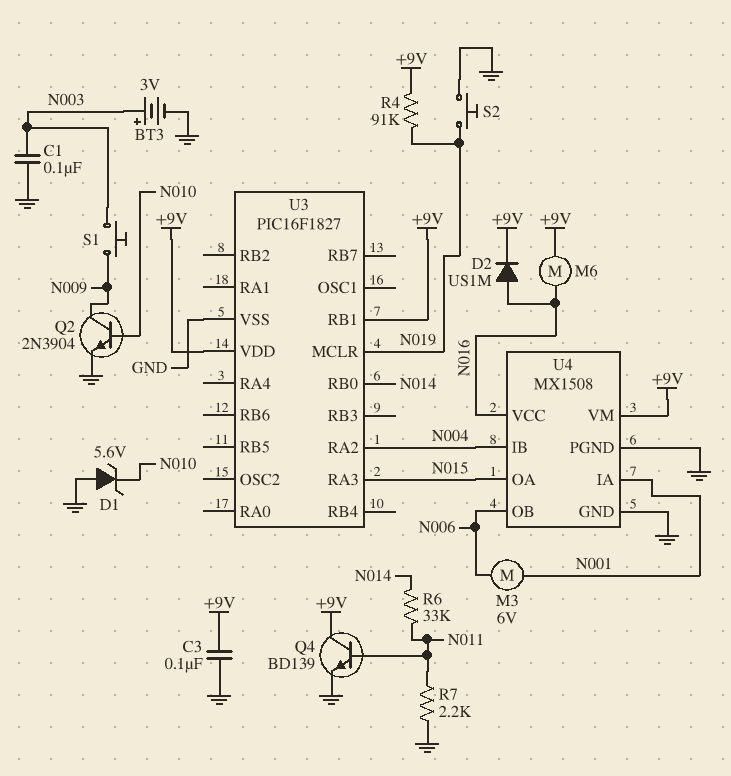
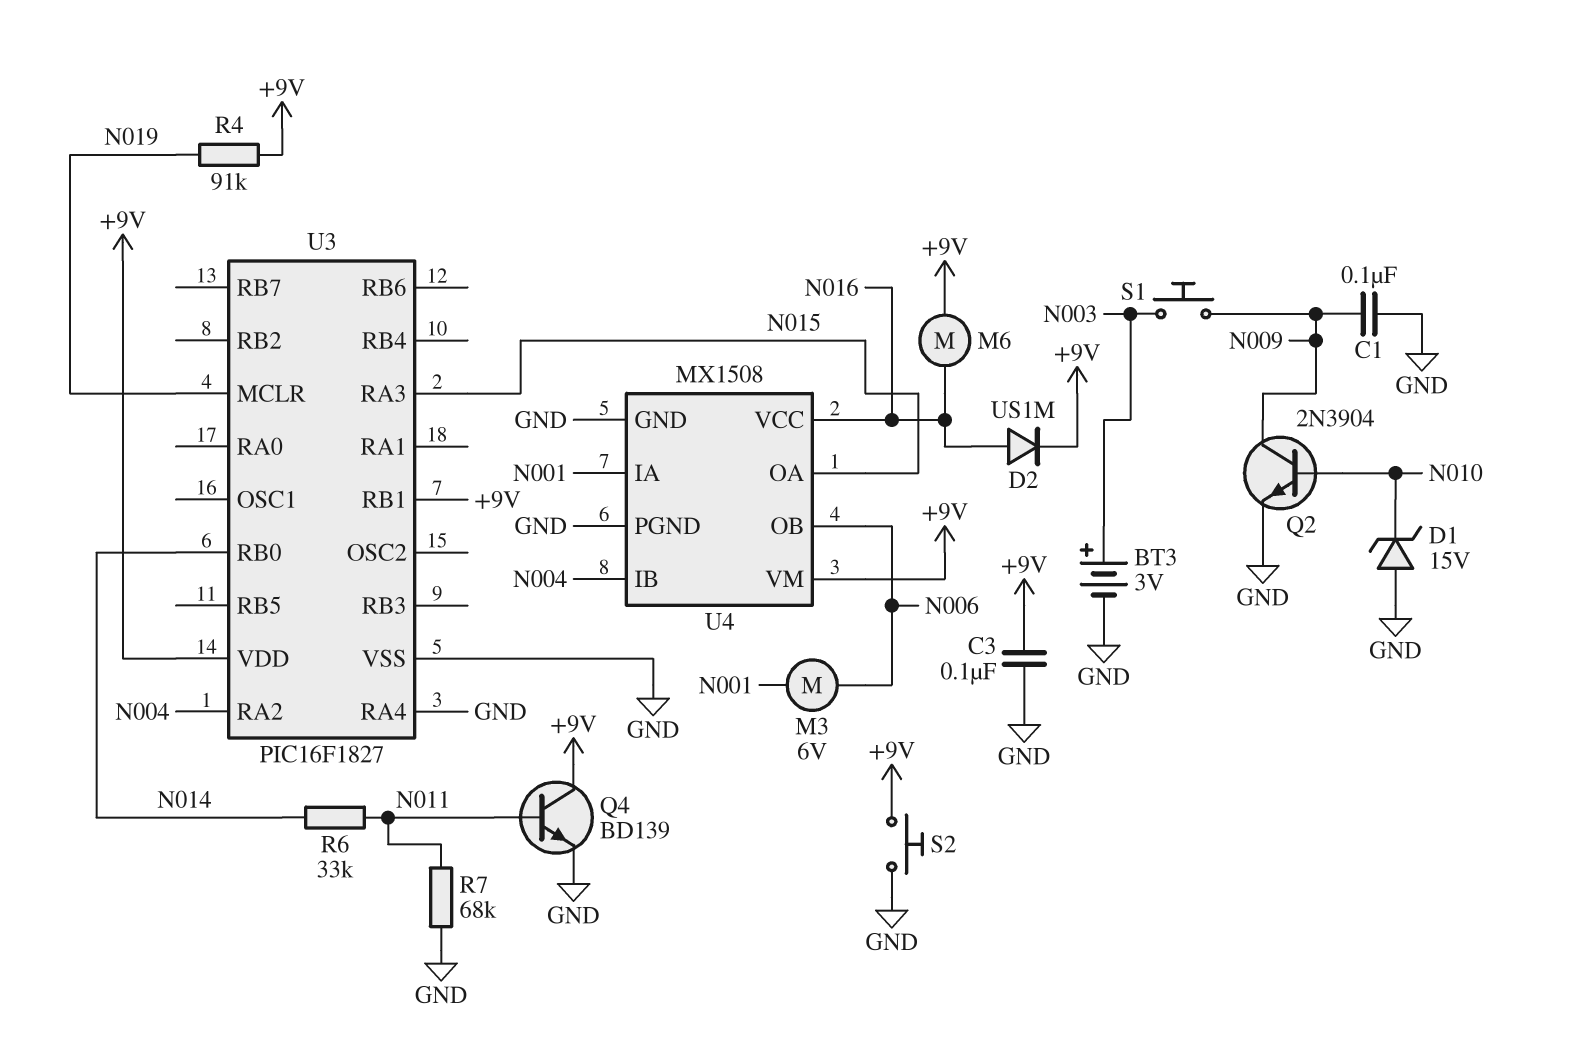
C1: 100nF (GND, N003) -> 100nF (GND, N009)
D1: zener 5.6V (A GND, K N010) -> zener 15V (A GND, K N010)
R7: 2.2k (GND, N011) -> 68k (GND, N011)
S2: button (GND, N019) -> button (+9V, GND)
U3 pin RA4: none -> GND

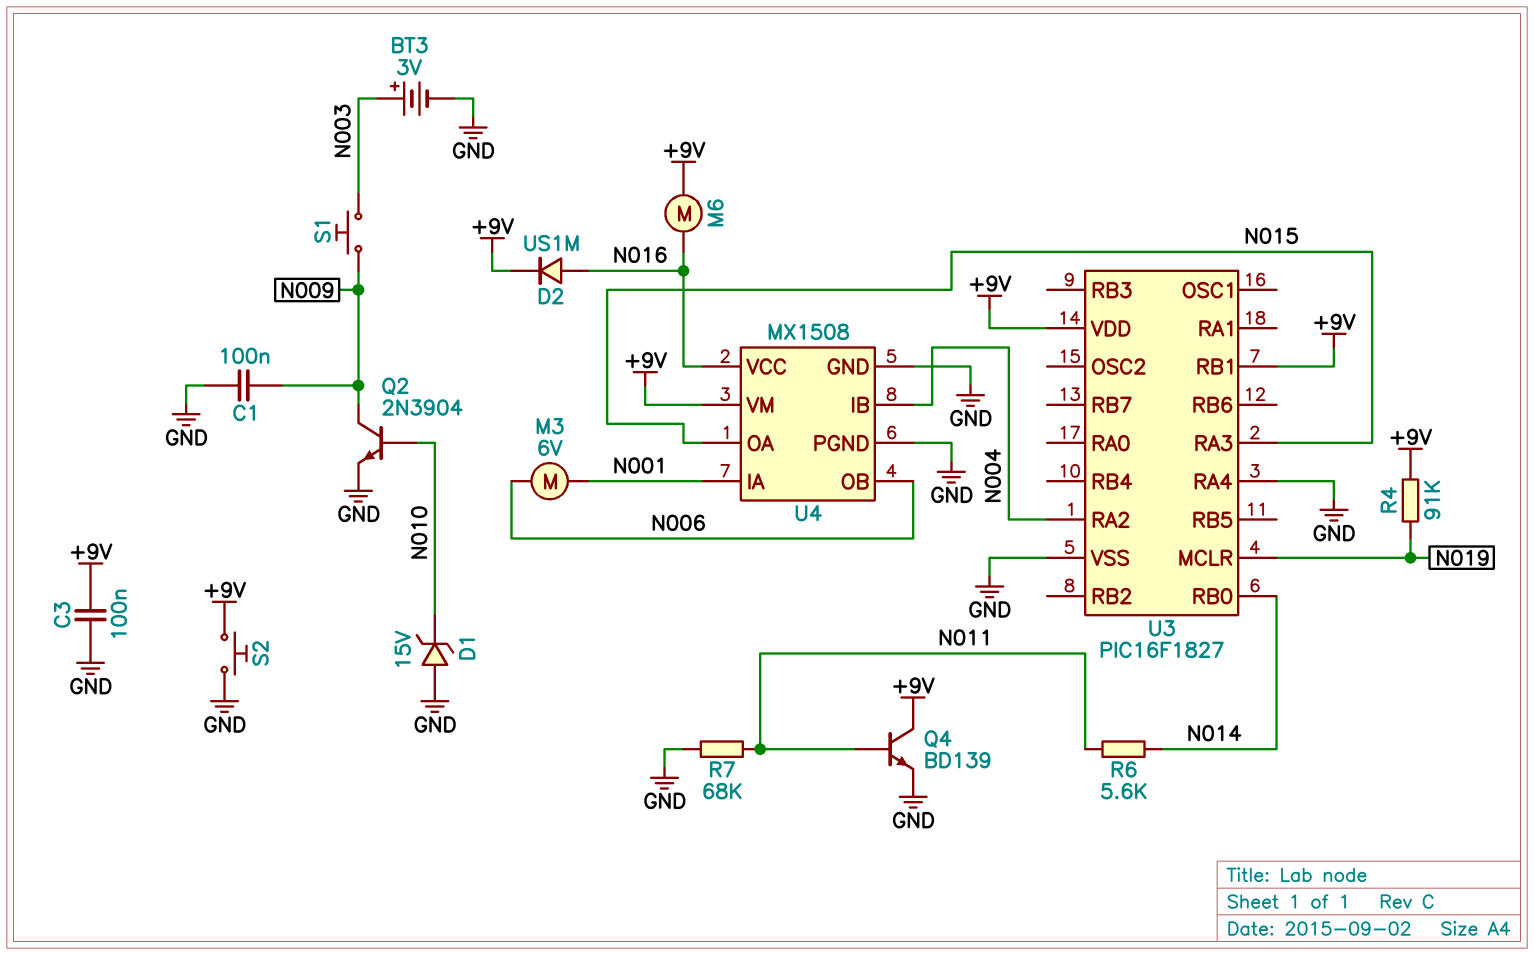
R6: 33k (N011, N014) -> 5.6k (N011, N014)

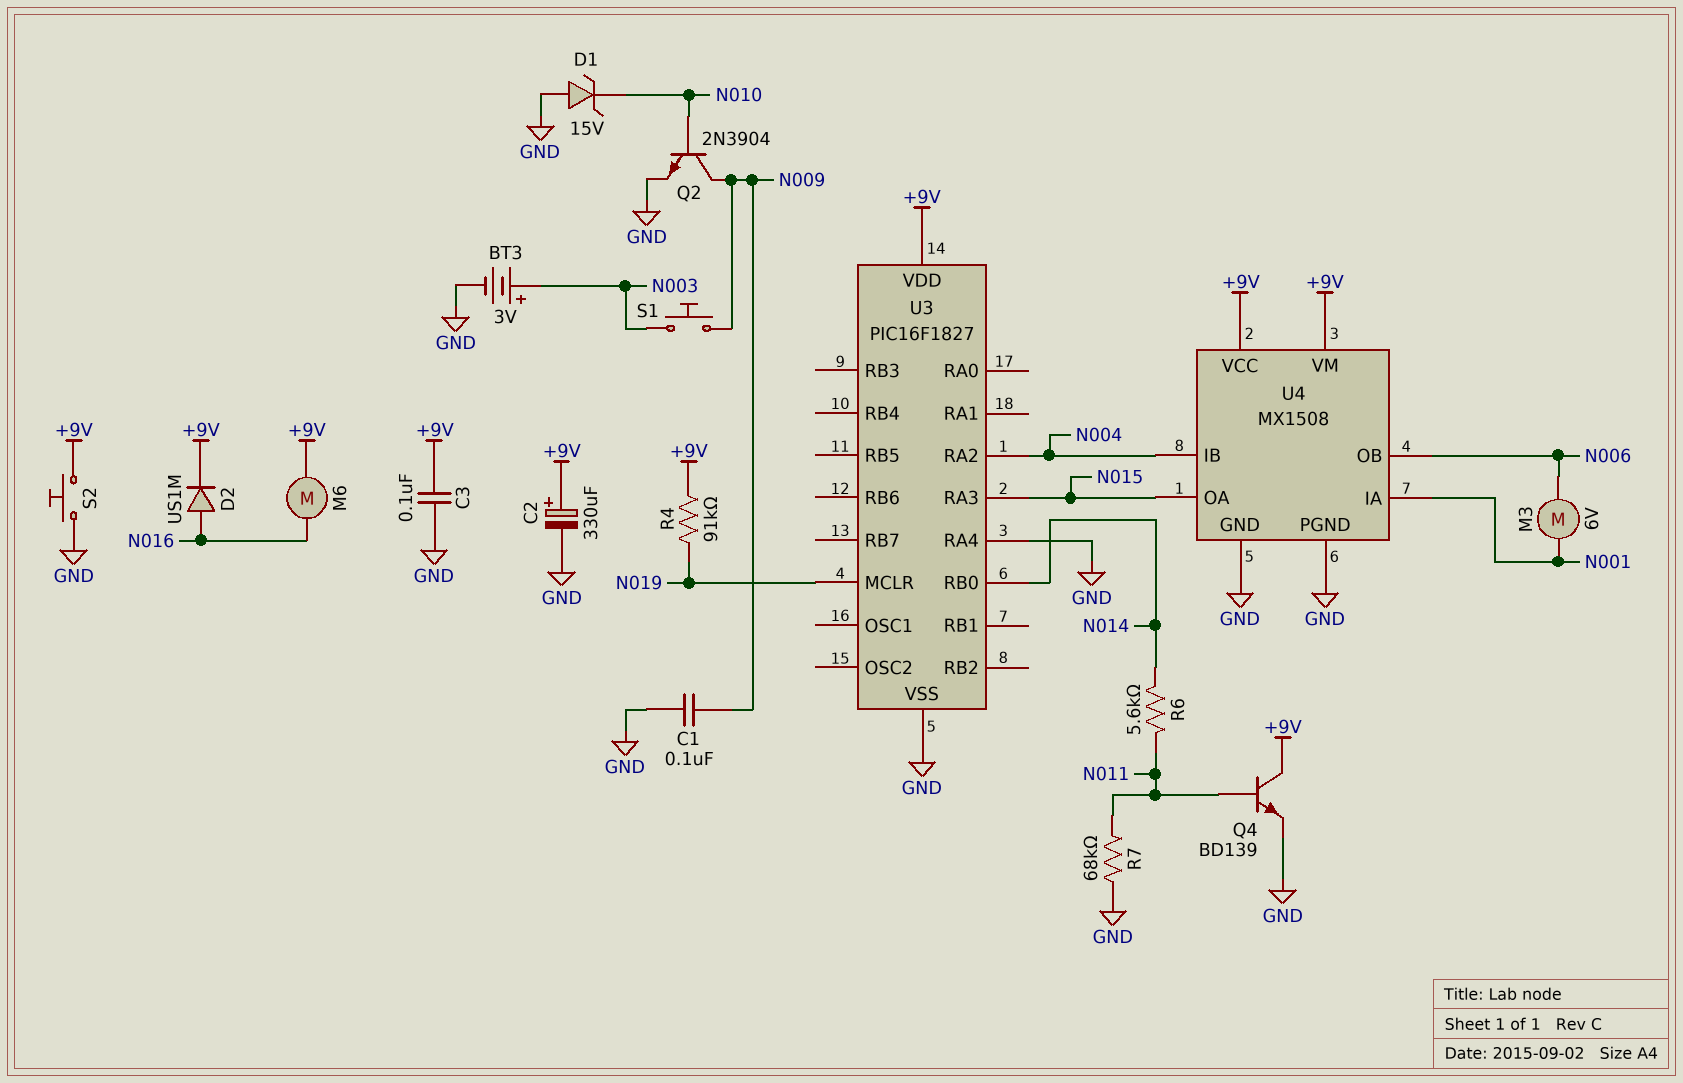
C2: none -> 330uF (plus +9V, minus GND)
U3 pin RB1: +9V -> none
U4 pin VCC: N016 -> +9V

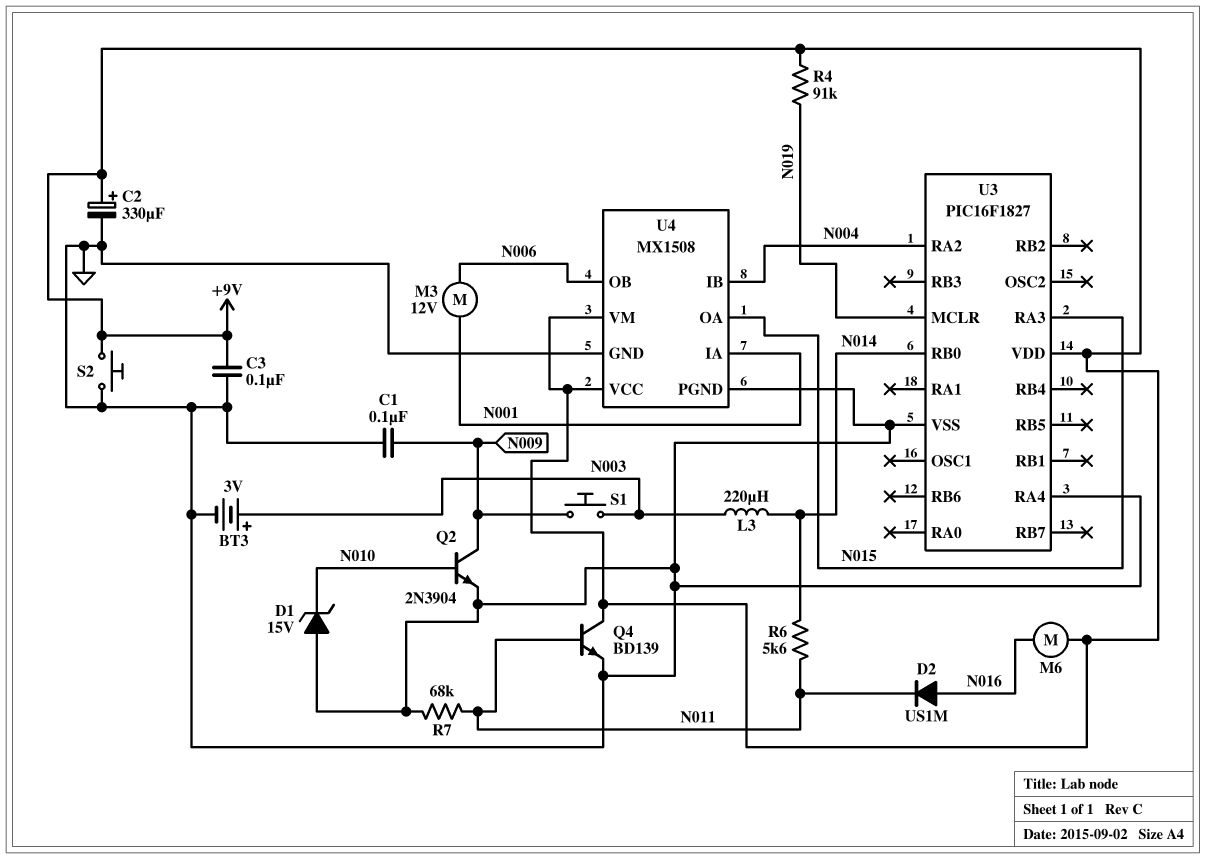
D2: diode US1M (A N016, K +9V) -> diode US1M (A N016, K N011)
L3: none -> 220uH (N003, N014)
M3: motor 6V (N001, N006) -> motor 12V (N001, N006)

